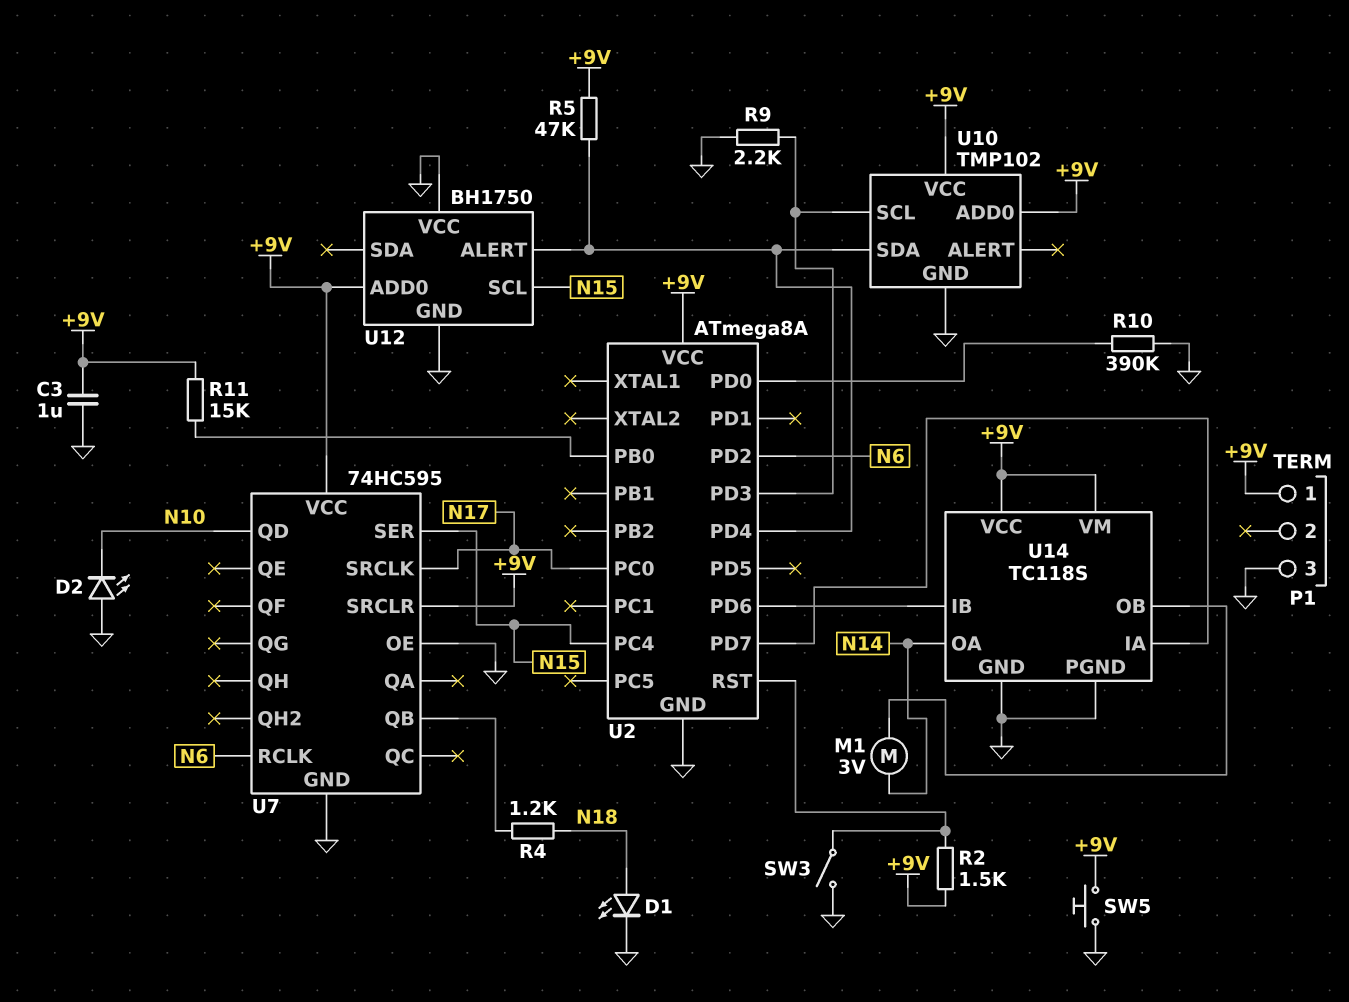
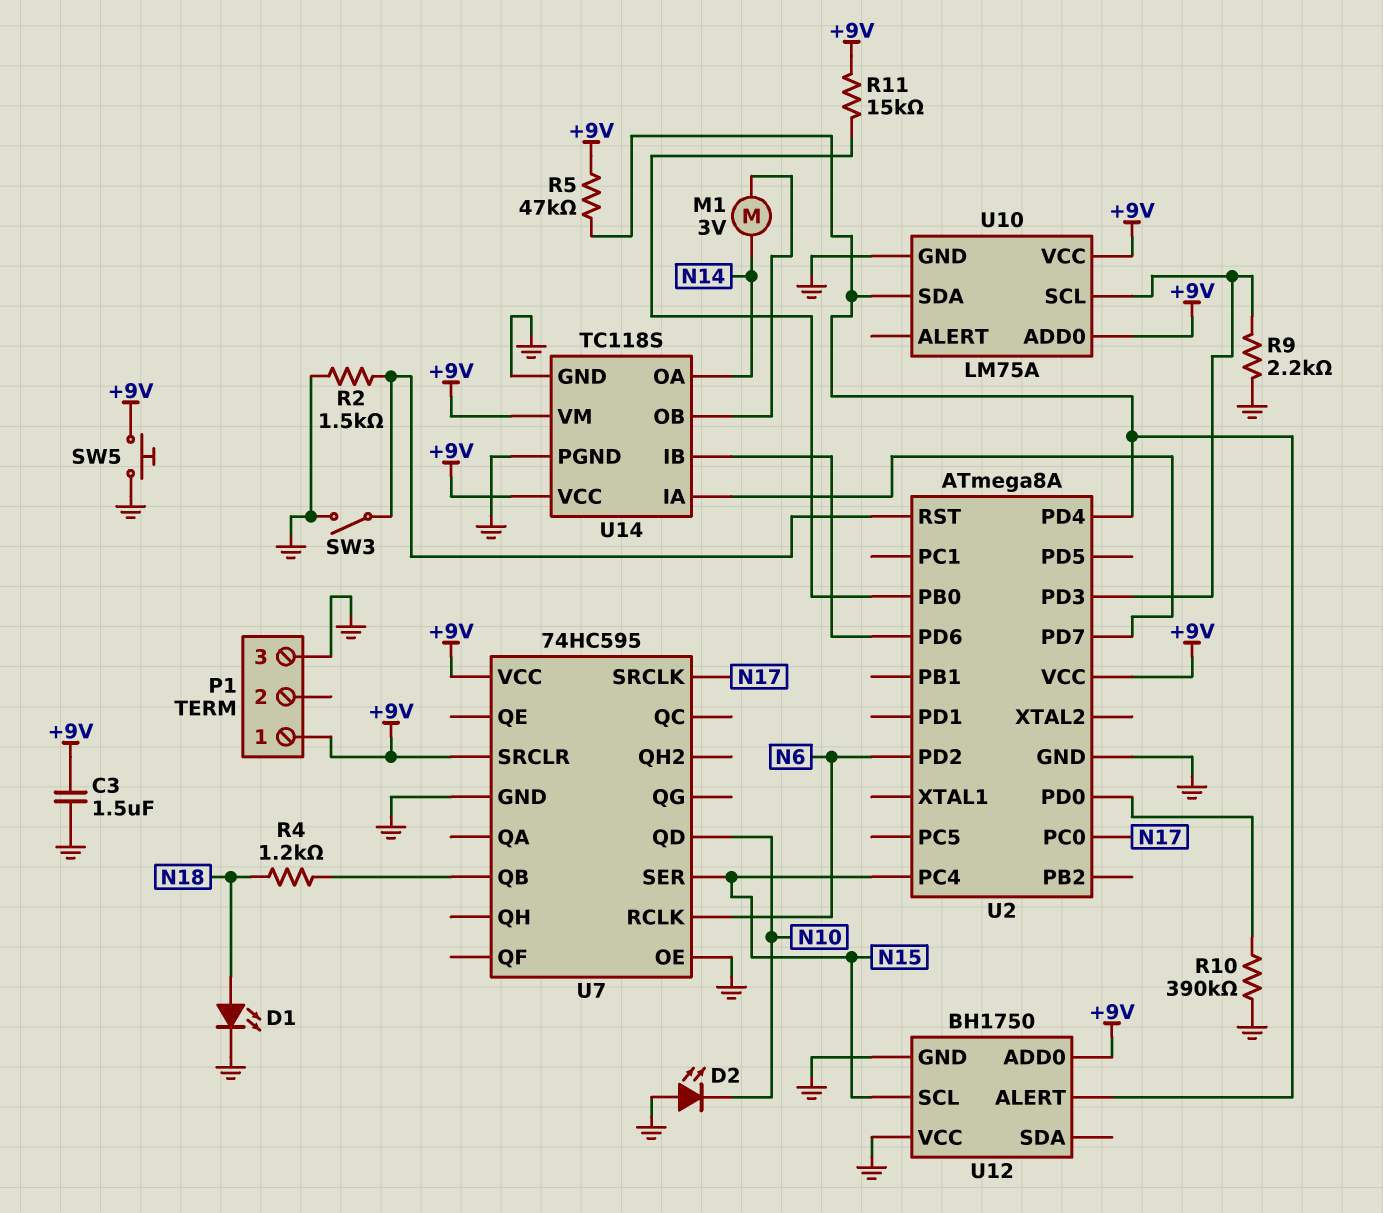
C3: 1uF (+9V, GND) -> 1.5uF (+9V, GND)
R2: 1.5k (+9V, U2/RST) -> 1.5k (GND, U2/RST)
U10: TMP102 -> LM75A

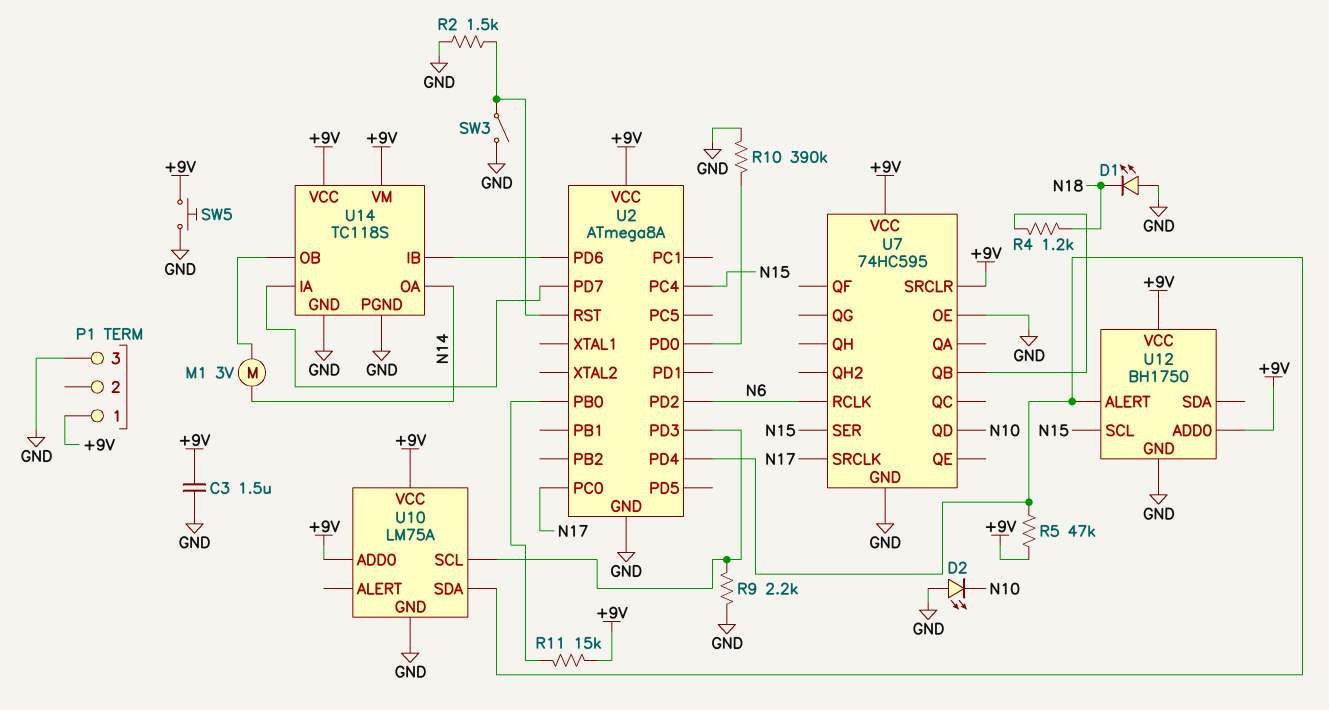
D1: LED (A N18, K GND) -> LED (A GND, K N18)
U12 pin VCC: GND -> +9V

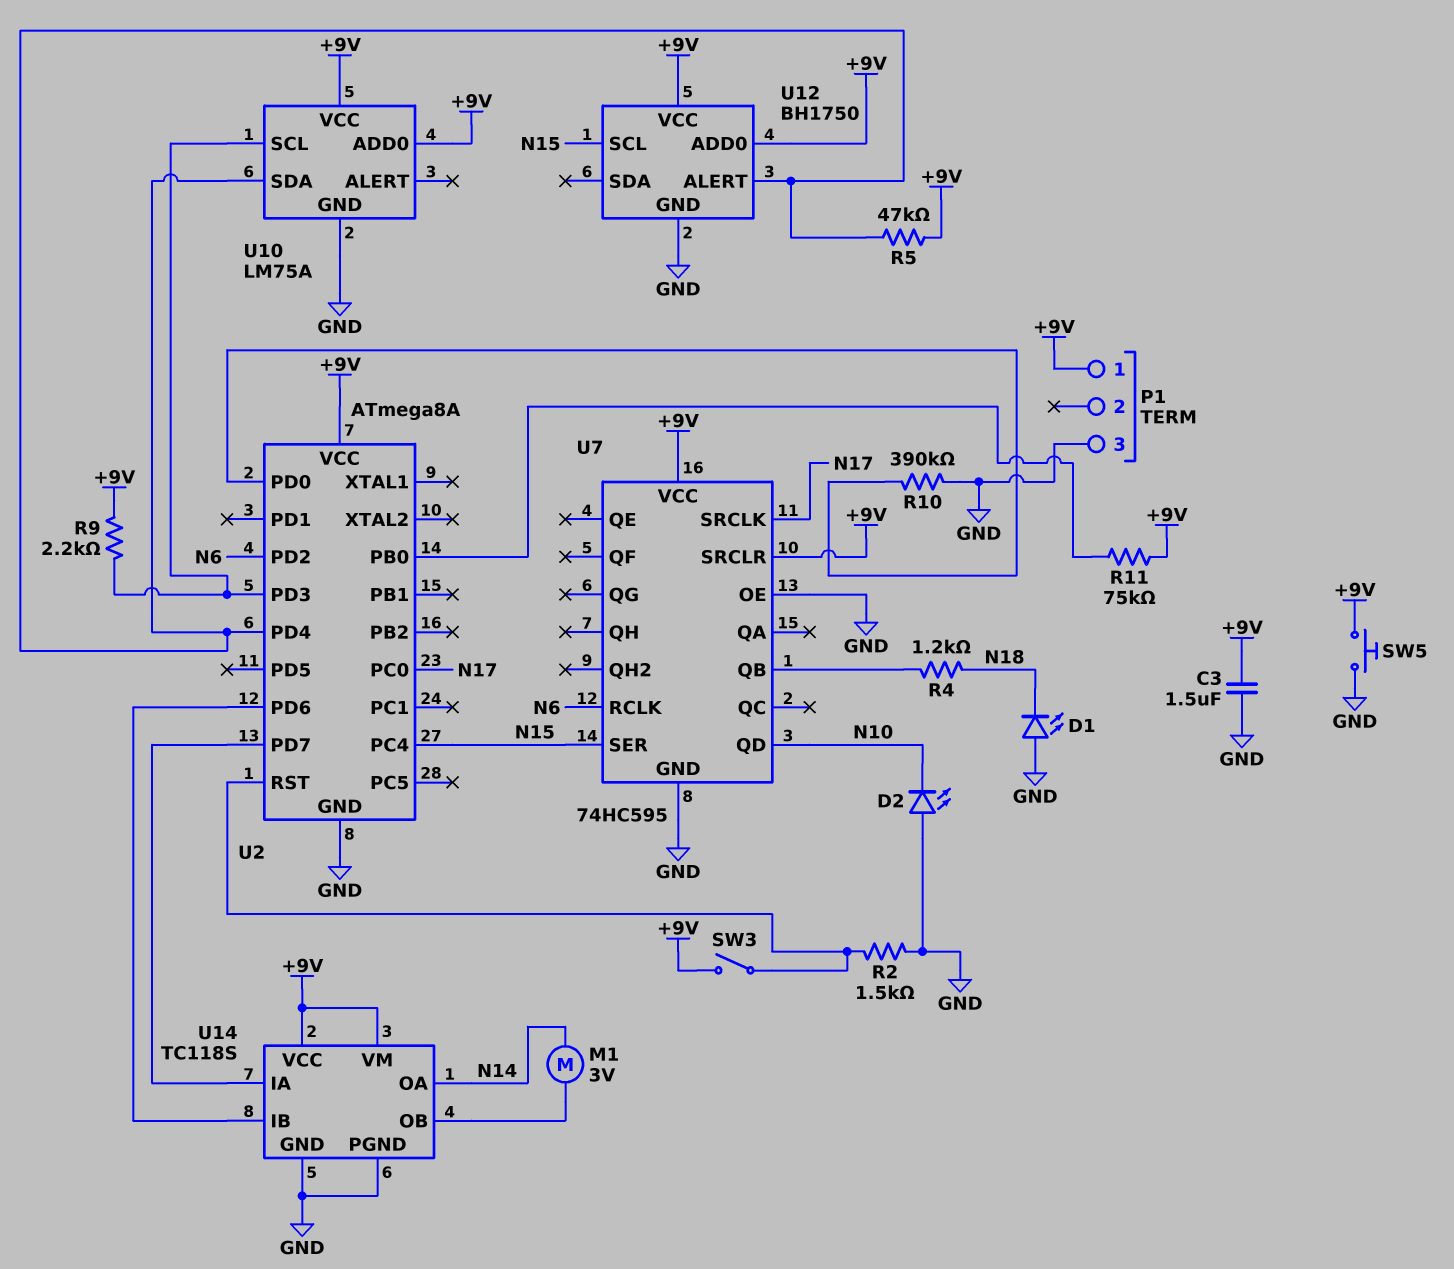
R9: 2.2k (GND, U2/PD3) -> 2.2k (+9V, U2/PD3)
R11: 15k (+9V, U2/PB0) -> 75k (+9V, U2/PB0)
SW3: switch (GND, U2/RST) -> switch (+9V, U2/RST)

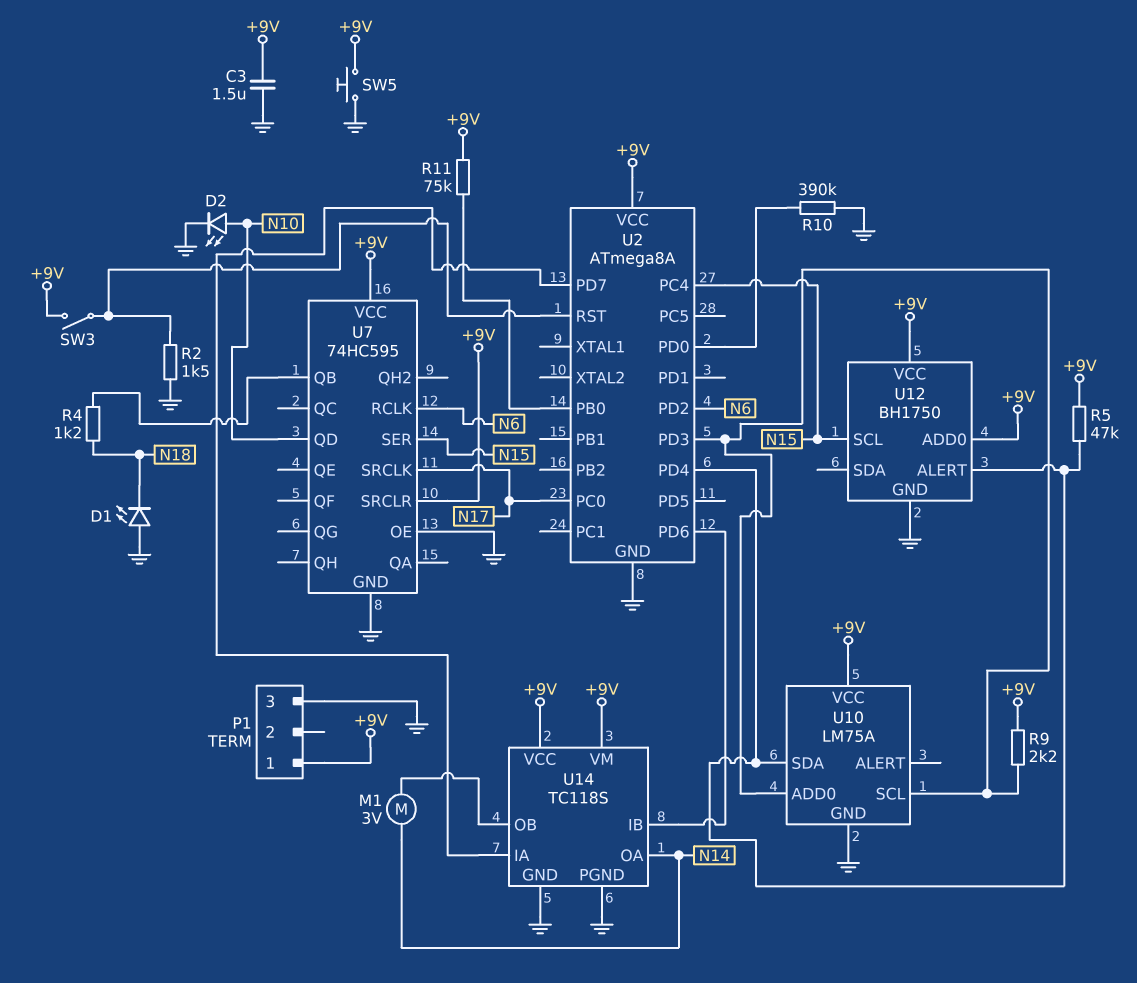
D2: LED (A GND, K N10) -> LED (A N10, K GND)
U10 pin ADD0: +9V -> U2/PD3

